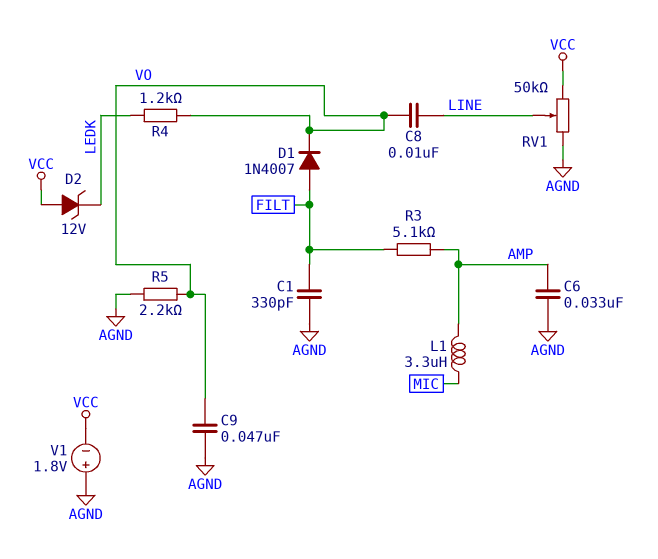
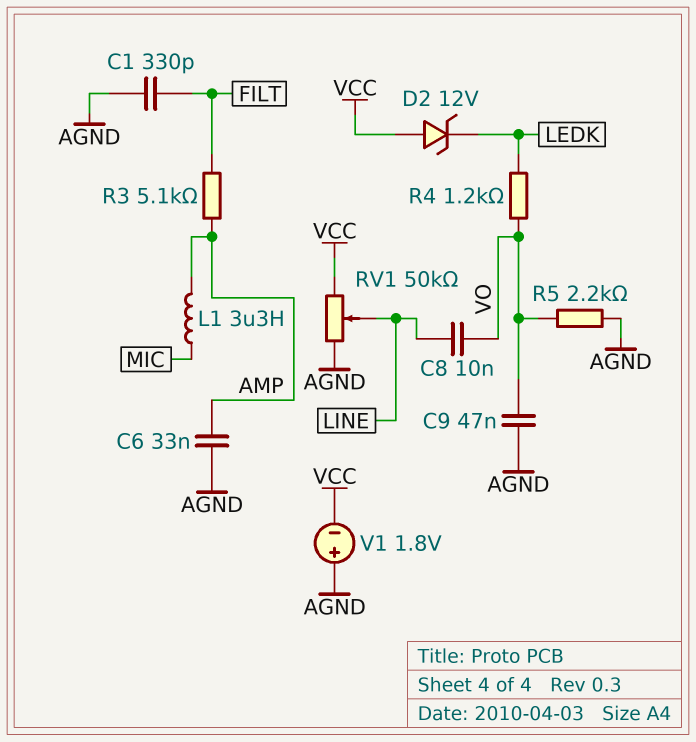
D1: diode 1N4007 (A FILT, K VO) -> none

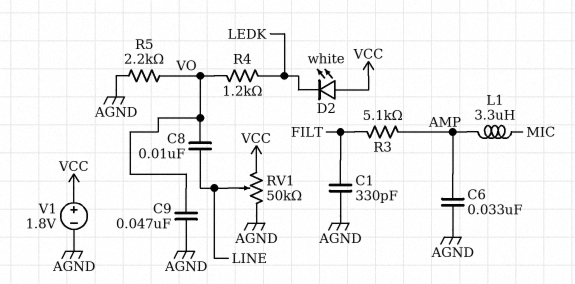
D2: zener 12V (A VCC, K LEDK) -> LED white (A VCC, K LEDK)
V1: 1.8V (plus AGND, minus VCC) -> 1.8V (plus VCC, minus AGND)

